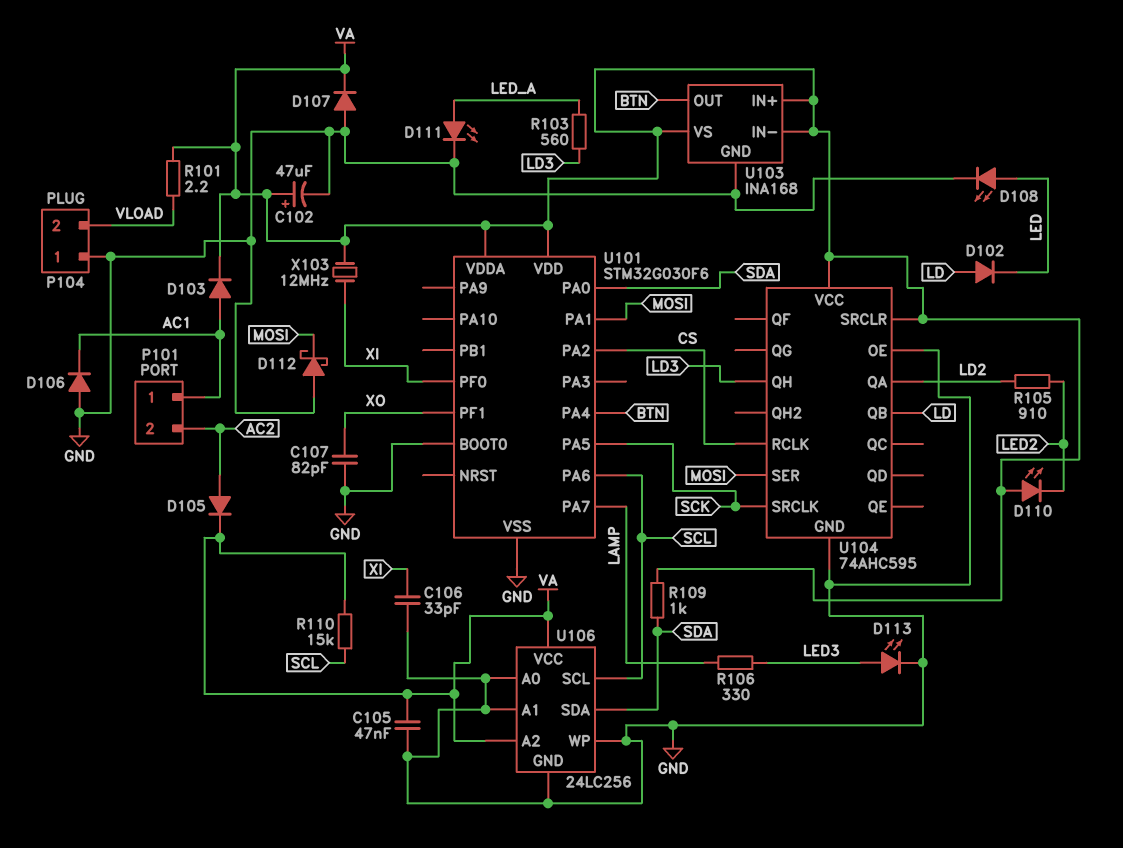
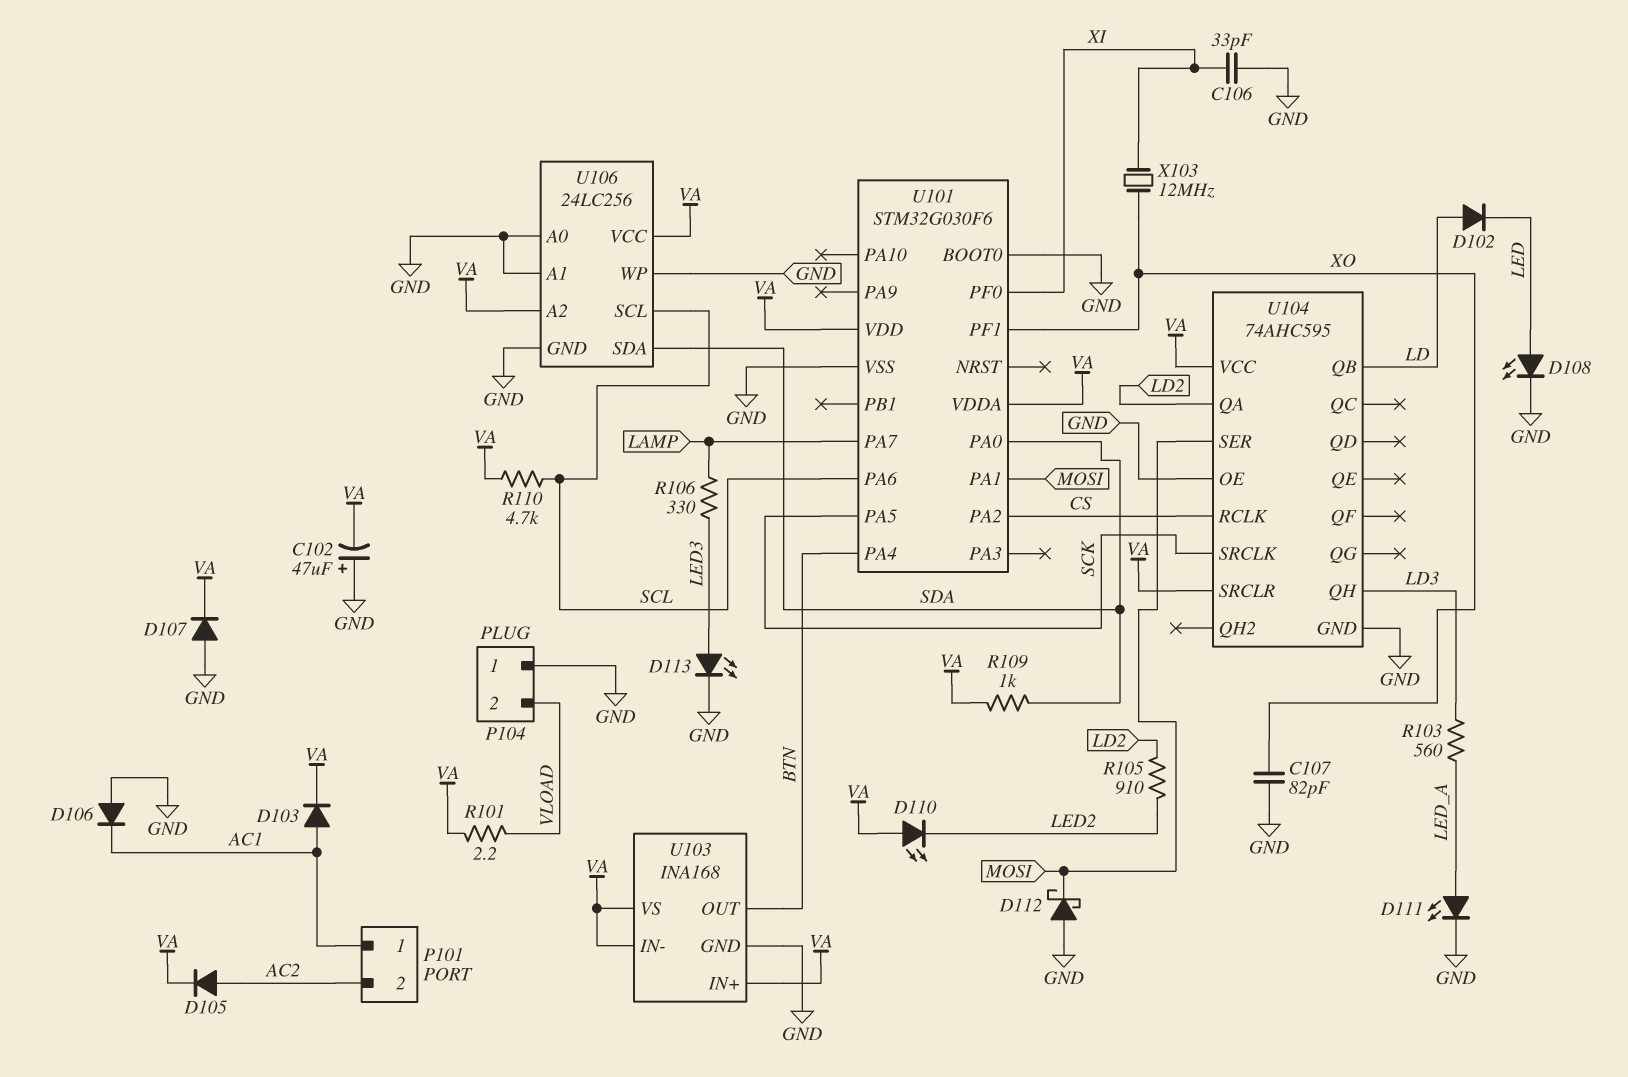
C102: 47uF (plus VA, minus GND) -> 47uF (plus GND, minus VA)
C105: 47nF (GND, VA) -> none
R110: 15k (SCL, VA) -> 4.7k (SCL, VA)
X103: 12MHz (VA, XI) -> 12MHz (XI, XO)

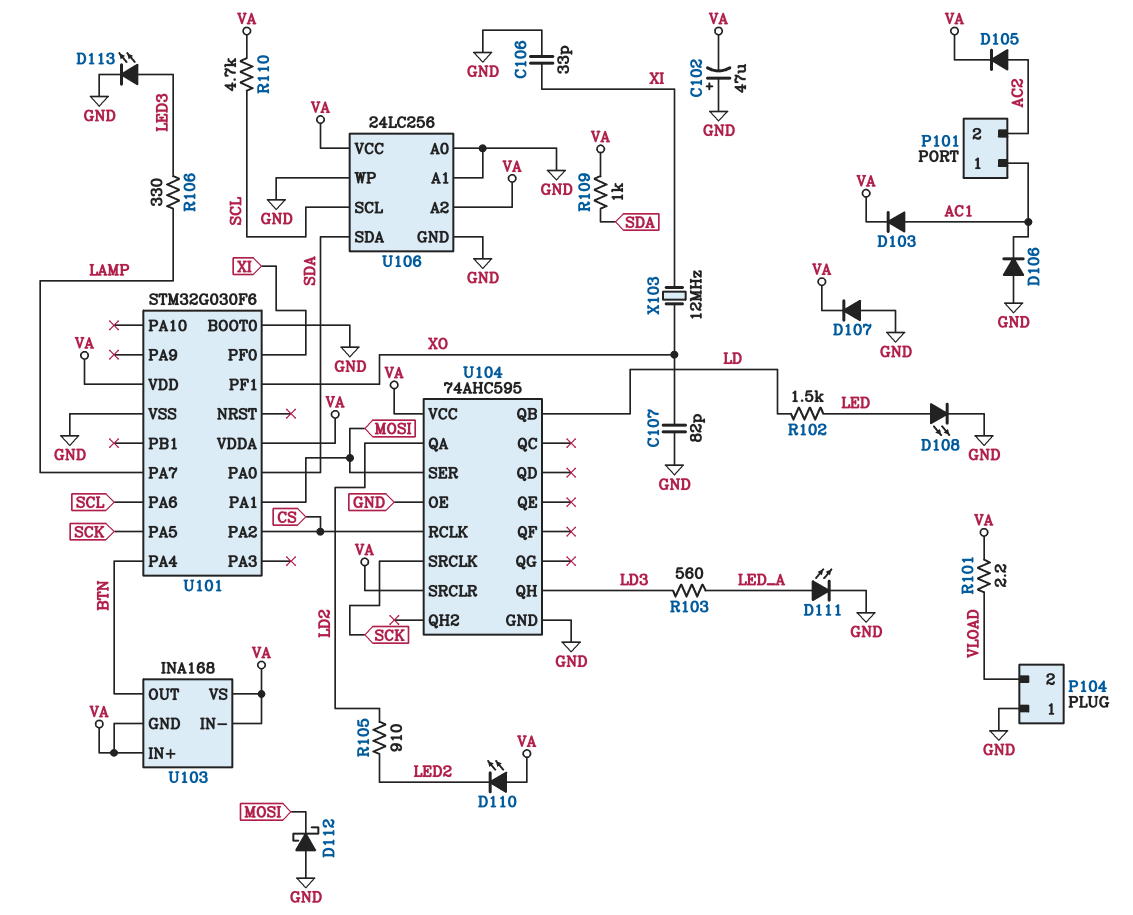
D102: diode (A LD, K LED) -> none
R102: none -> 1.5k (LD, LED)
U103 pin GND: GND -> VA

